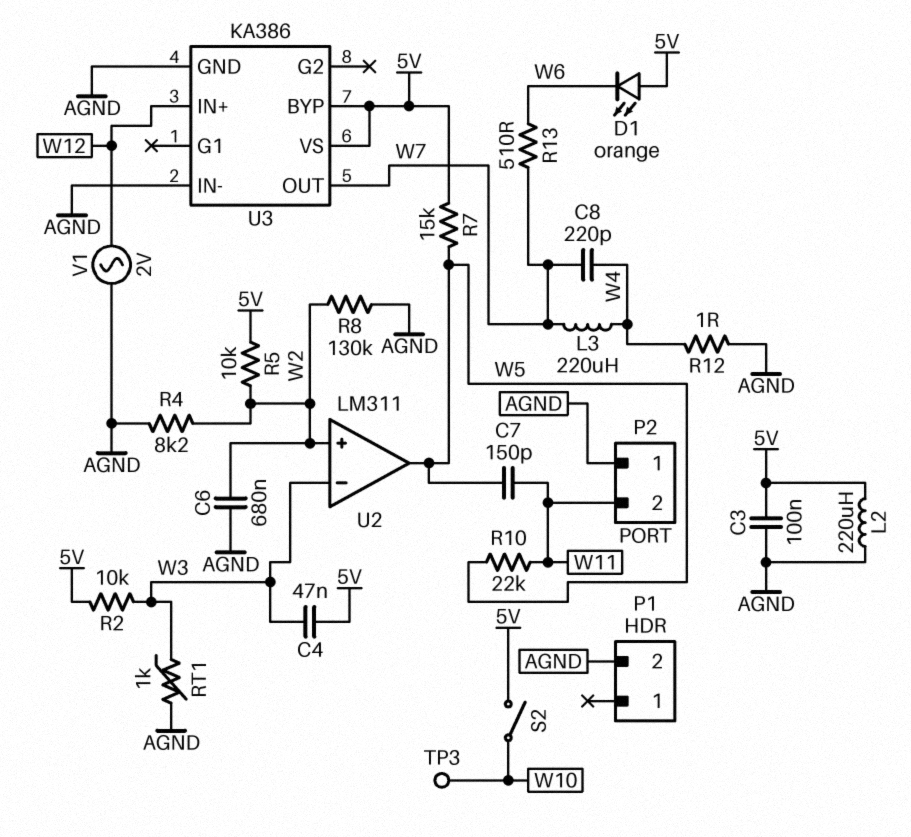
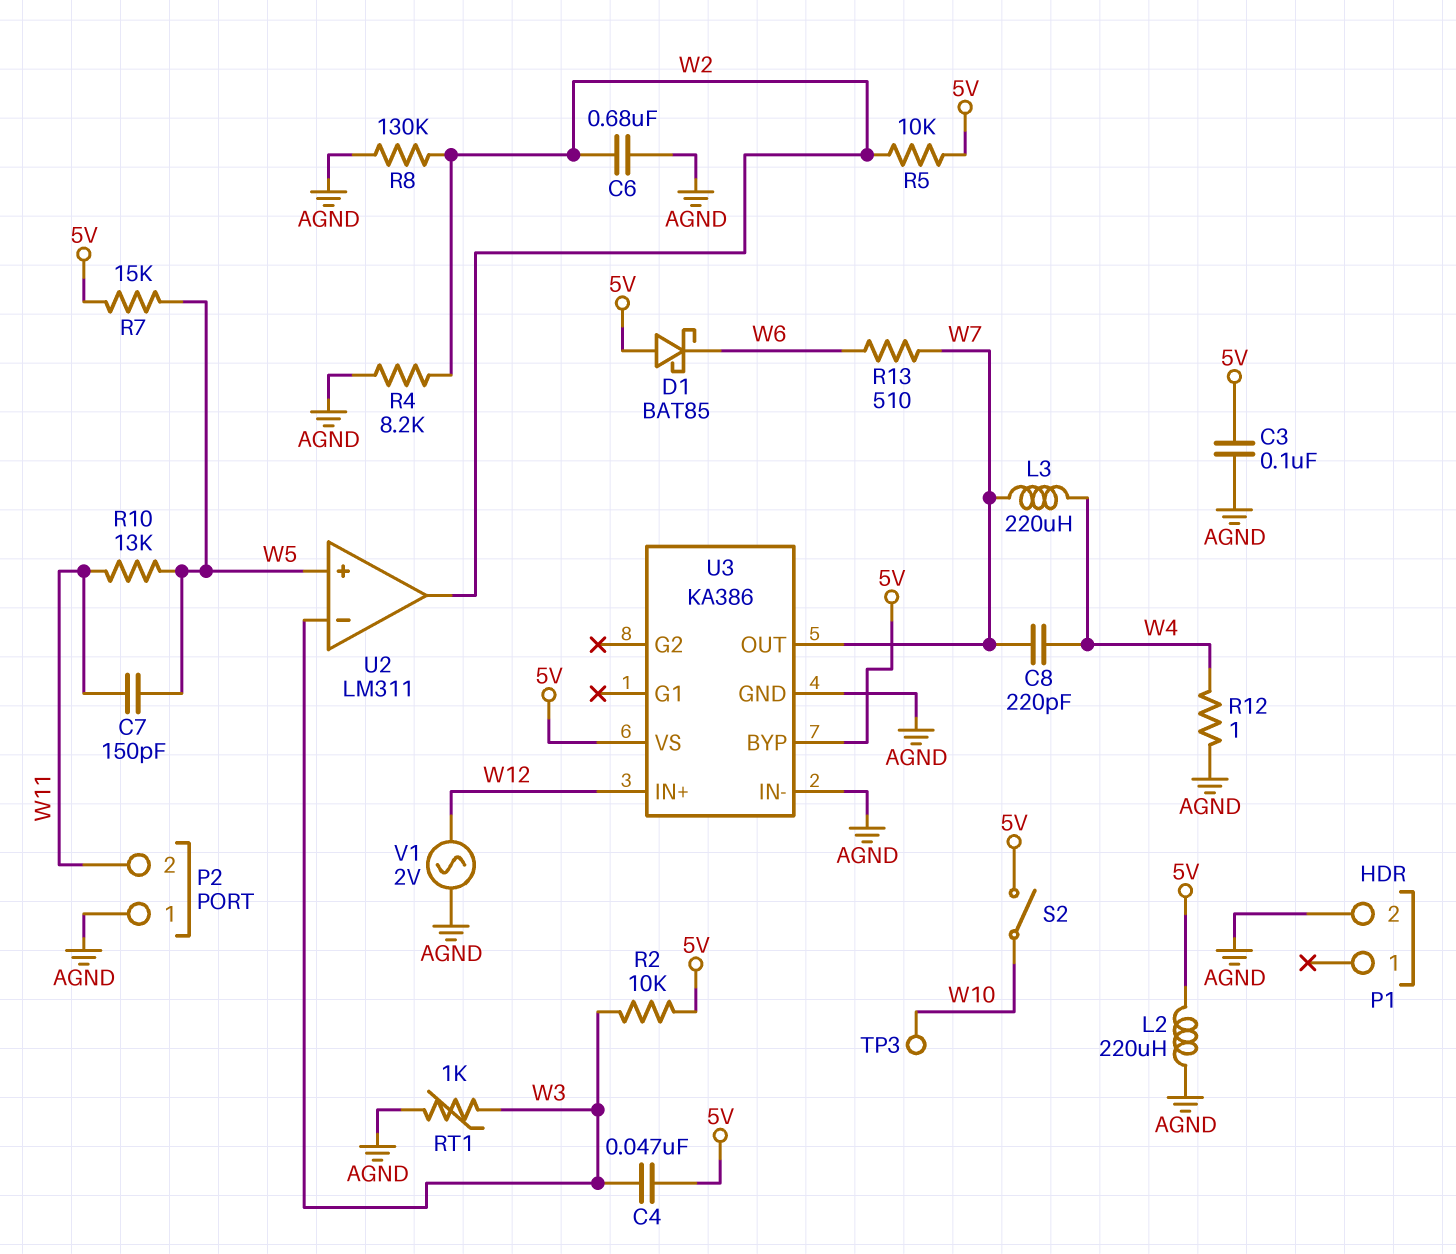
D1: LED orange (A 5V, K W6) -> schottky BAT85 (A 5V, K W6)
R10: 22k (W5, W11) -> 13k (W5, W11)
U2 pin in+: W2 -> W5
U2 pin out: W5 -> W2

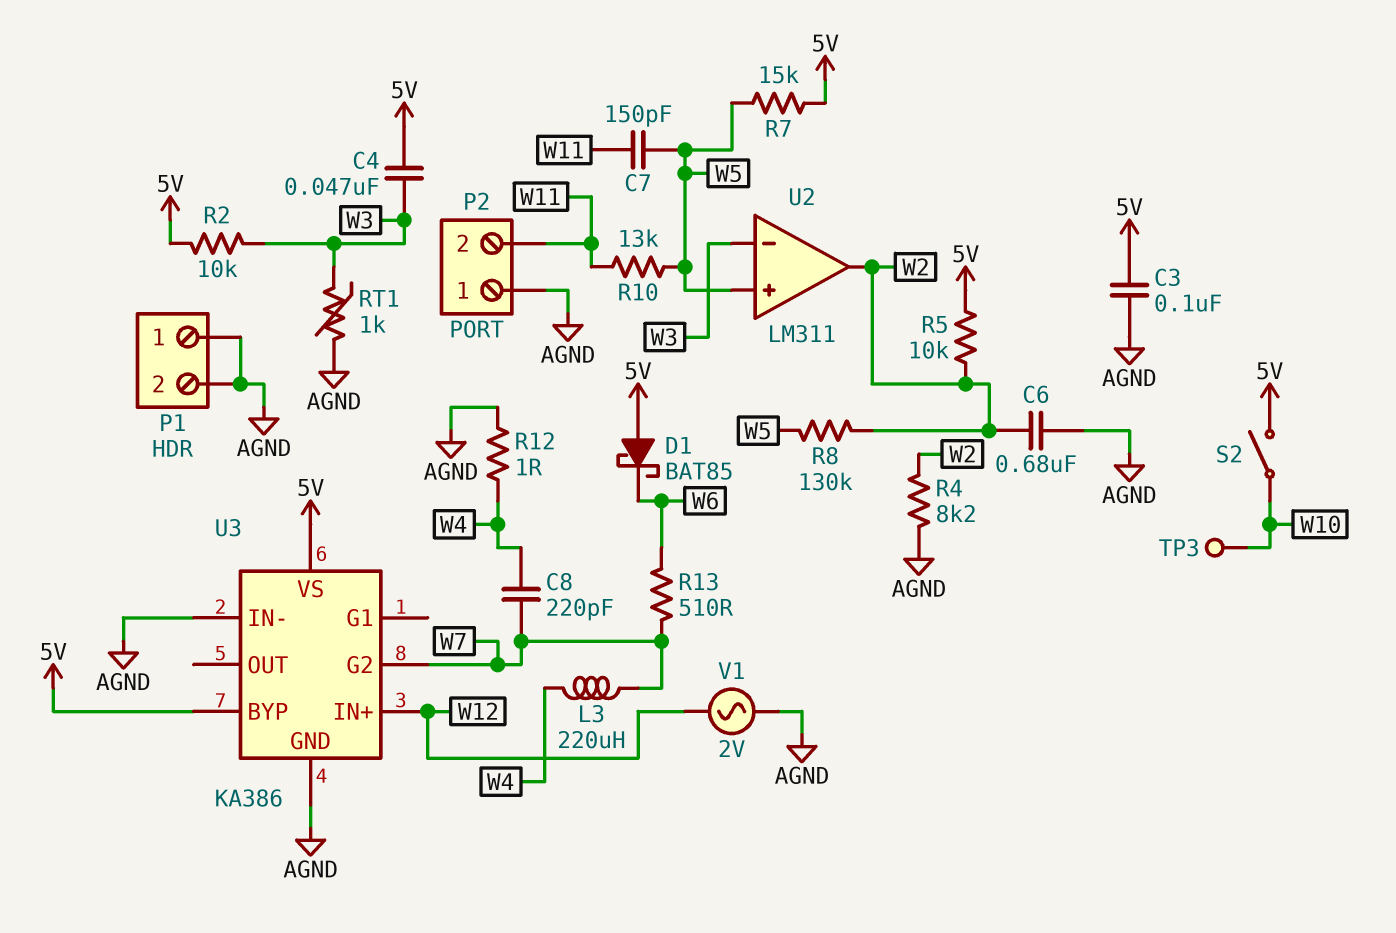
L2: 220uH (5V, AGND) -> none
P1 pin 1: none -> AGND
R8: 130k (AGND, W2) -> 130k (W2, W5)
U3 pin G2: none -> W7
U3 pin OUT: W7 -> none

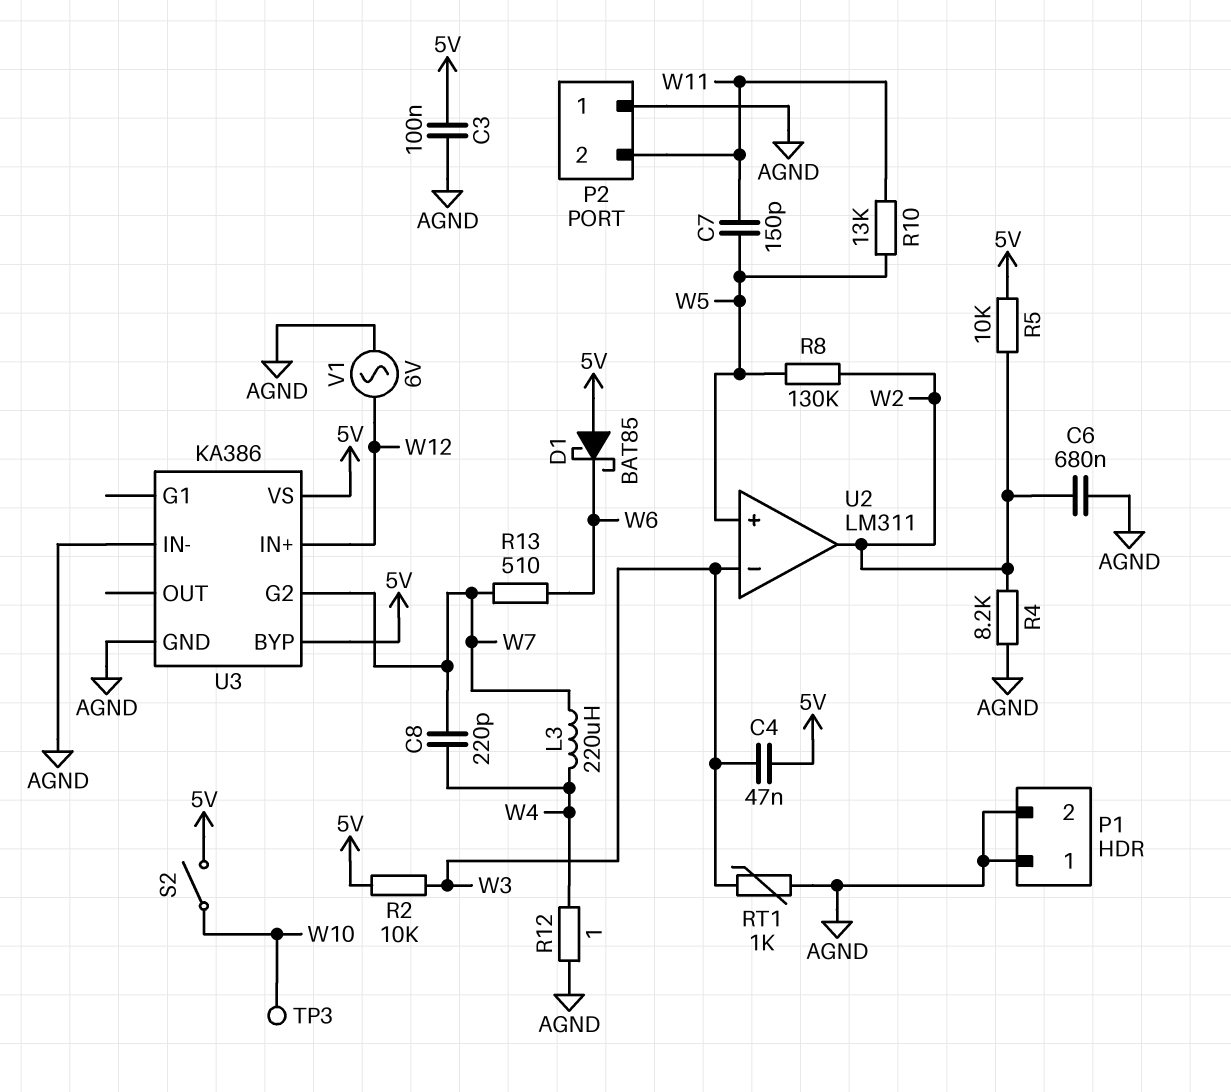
R7: 15k (5V, W5) -> none
V1: AC 2V (AGND, W12) -> AC 6V (AGND, W12)

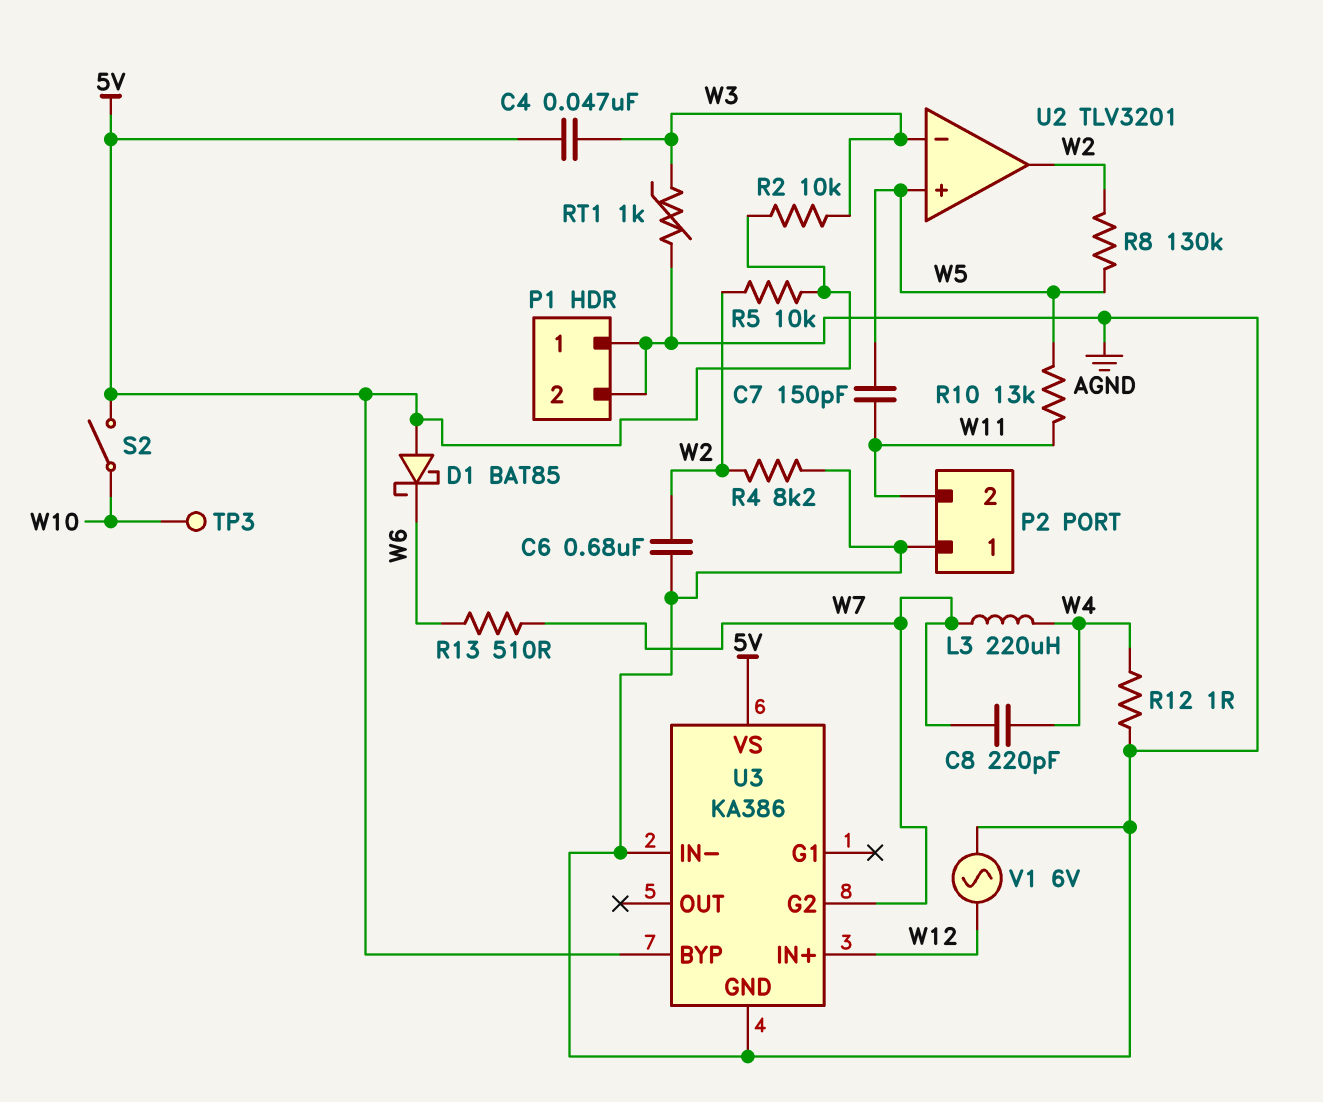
C3: 100nF (5V, AGND) -> none
U2: LM311 -> TLV3201

